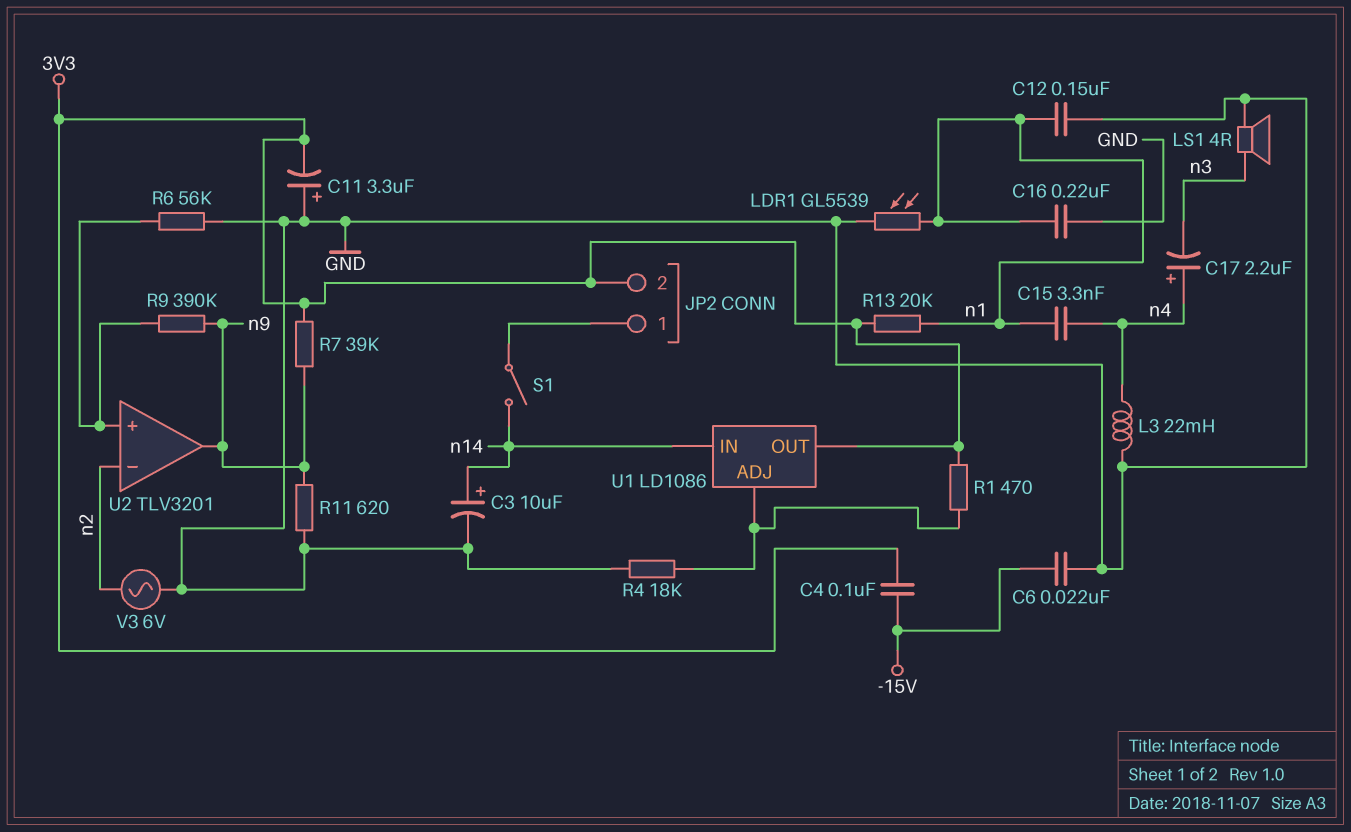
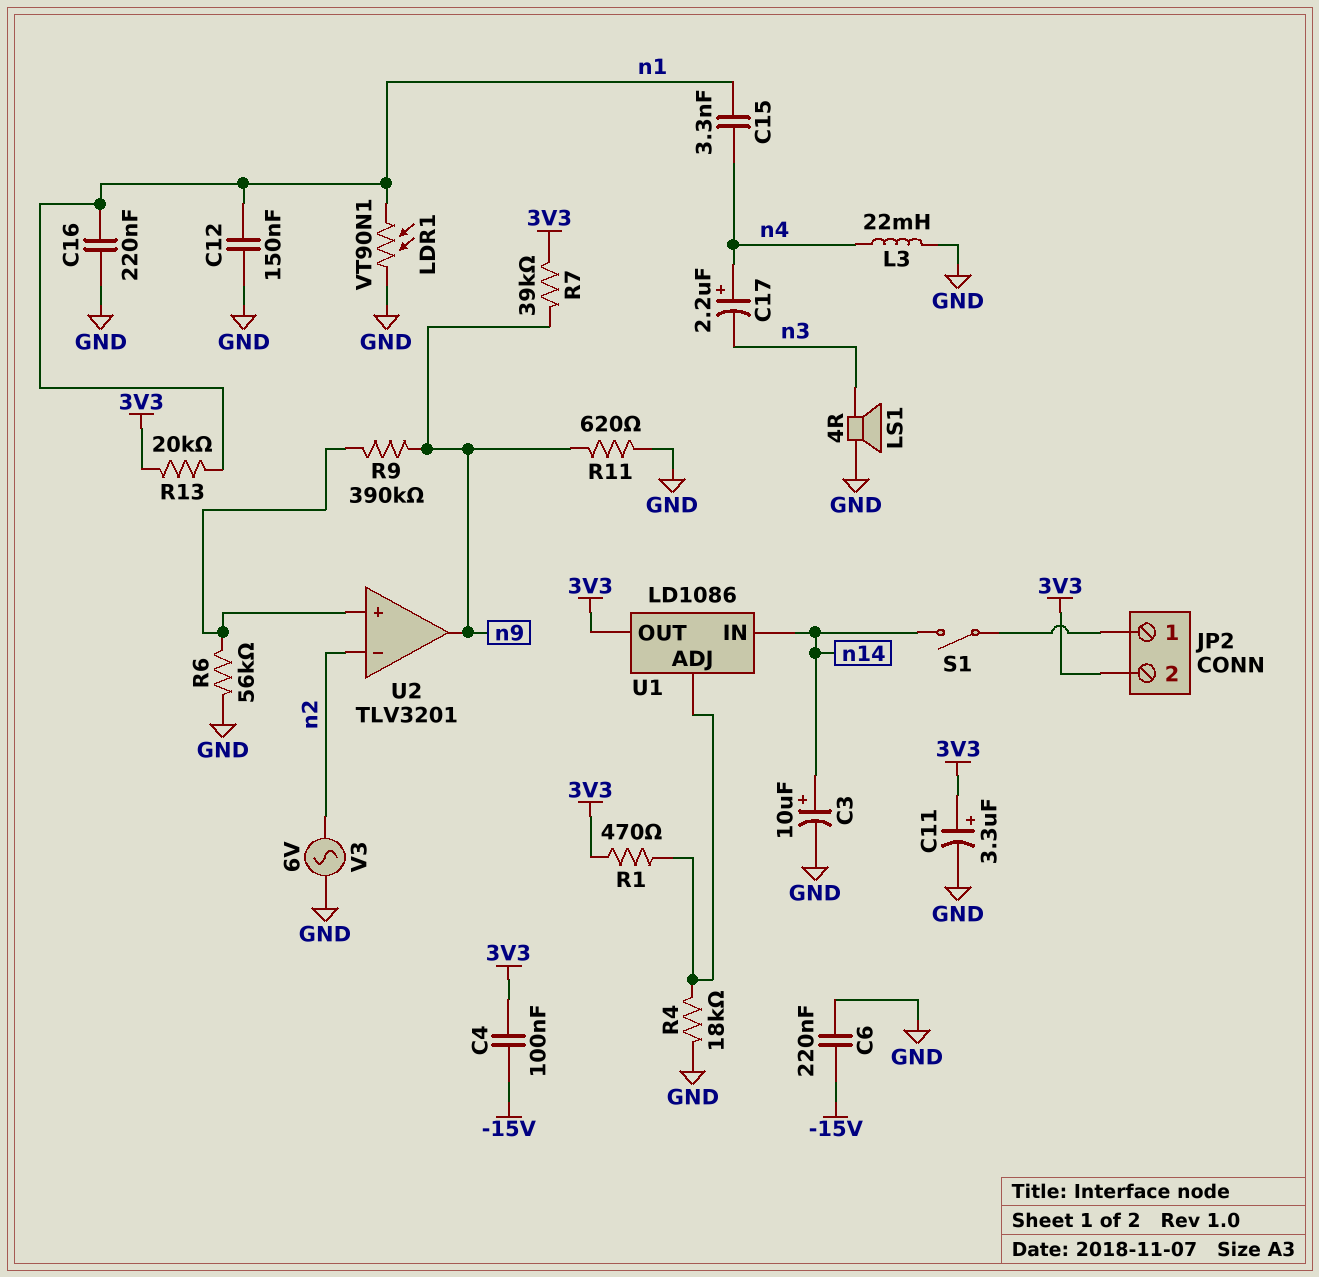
C6: 22nF (-15V, GND) -> 220nF (-15V, GND)
C11: 3.3uF (plus GND, minus 3V3) -> 3.3uF (plus 3V3, minus GND)
LDR1: GL5539 (GND, n1) -> VT90N1 (GND, n1)

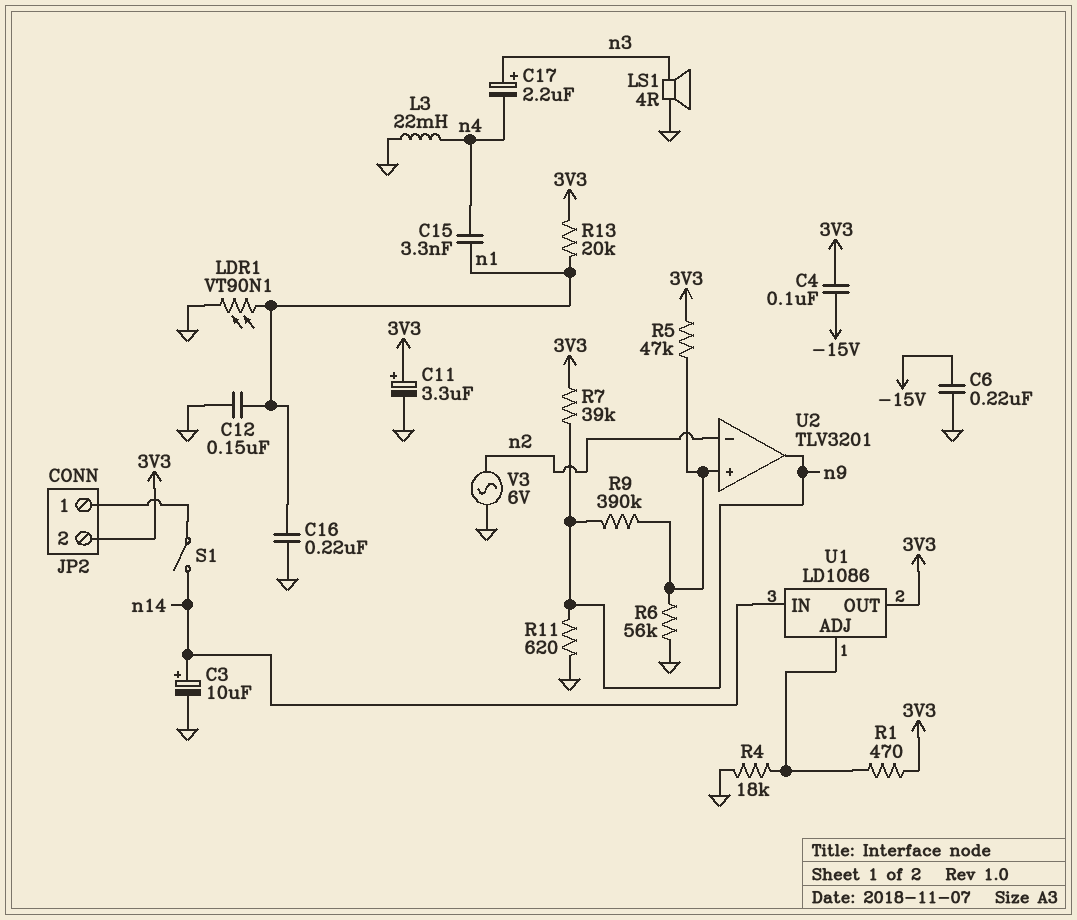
C17: 2.2uF (plus n4, minus n3) -> 2.2uF (plus n3, minus n4)
R5: none -> 47k (3V3, U2/in+)

